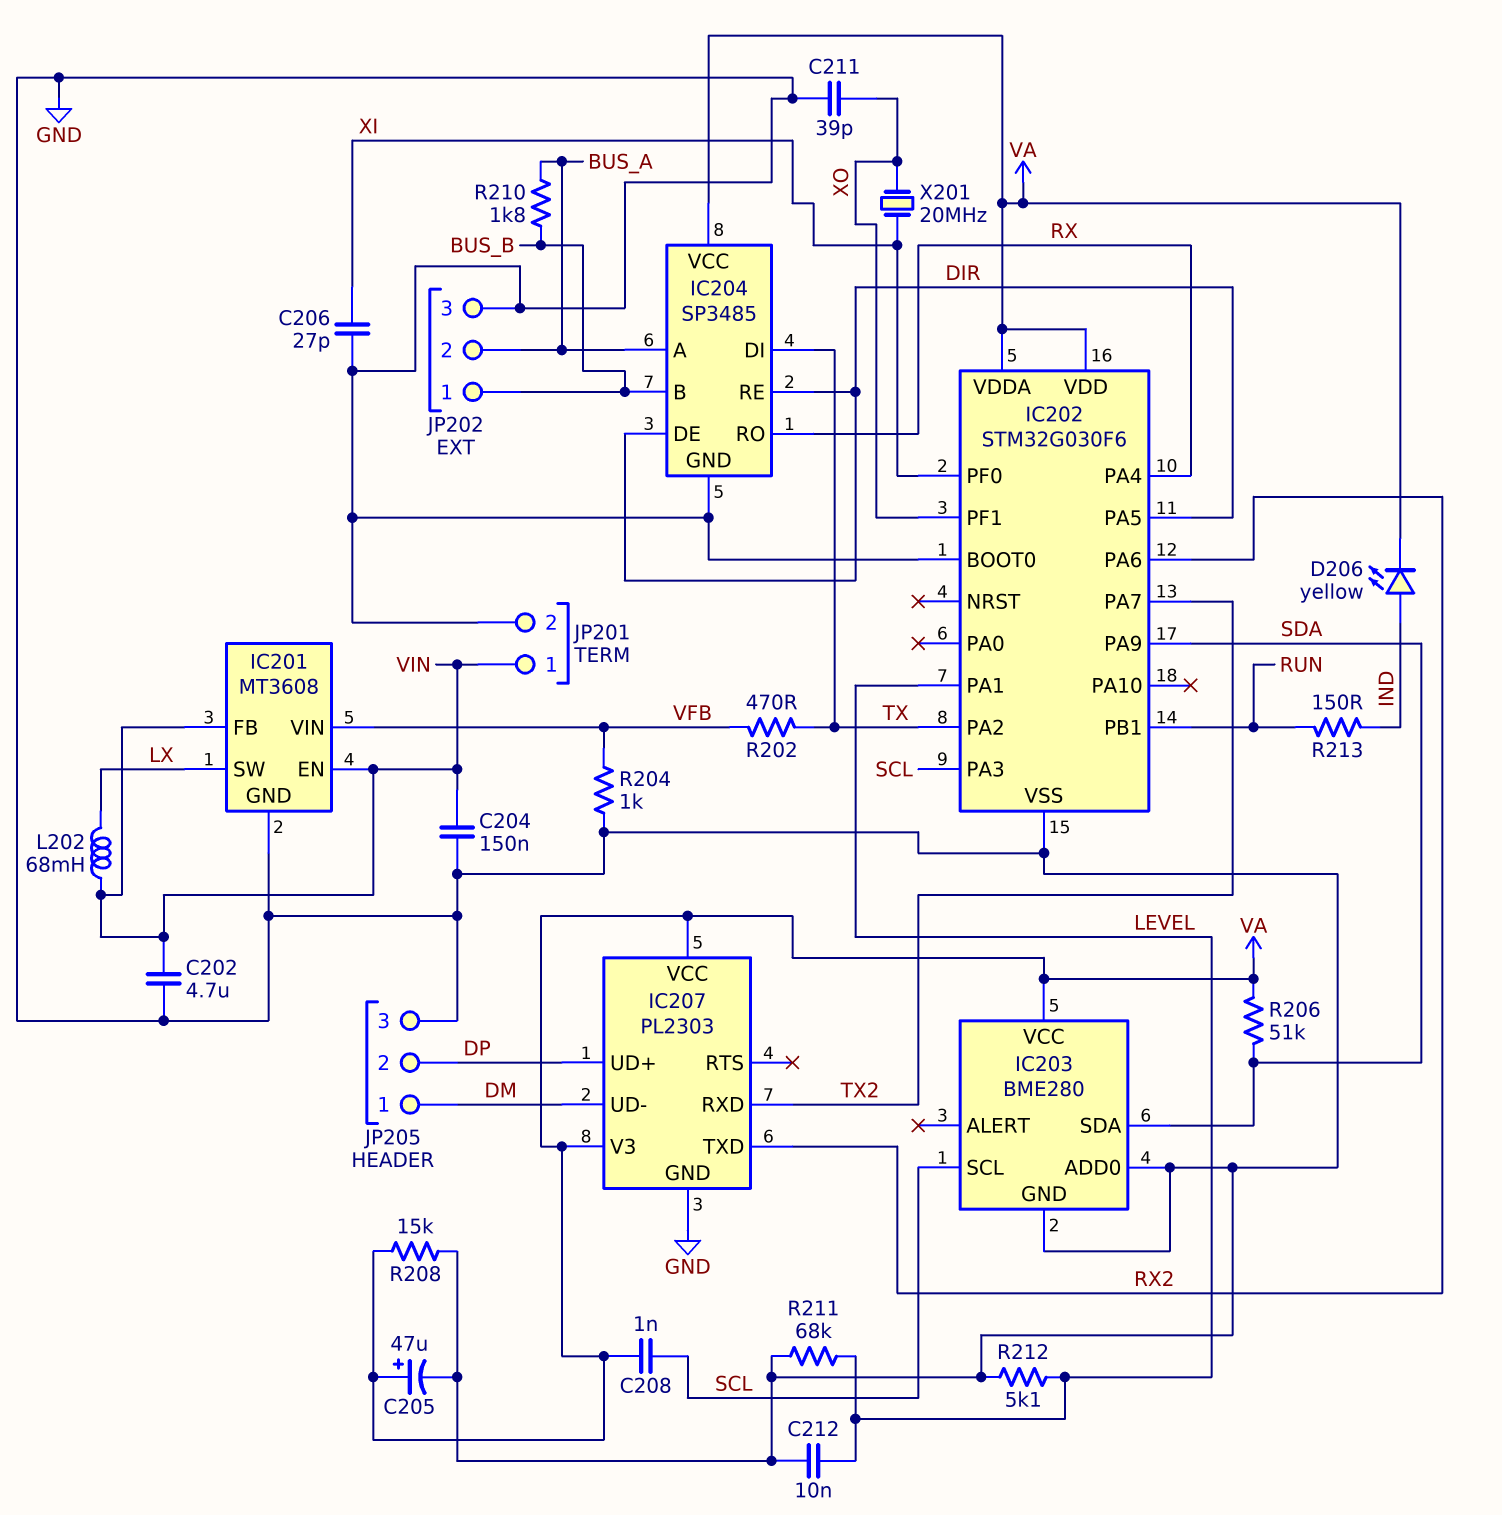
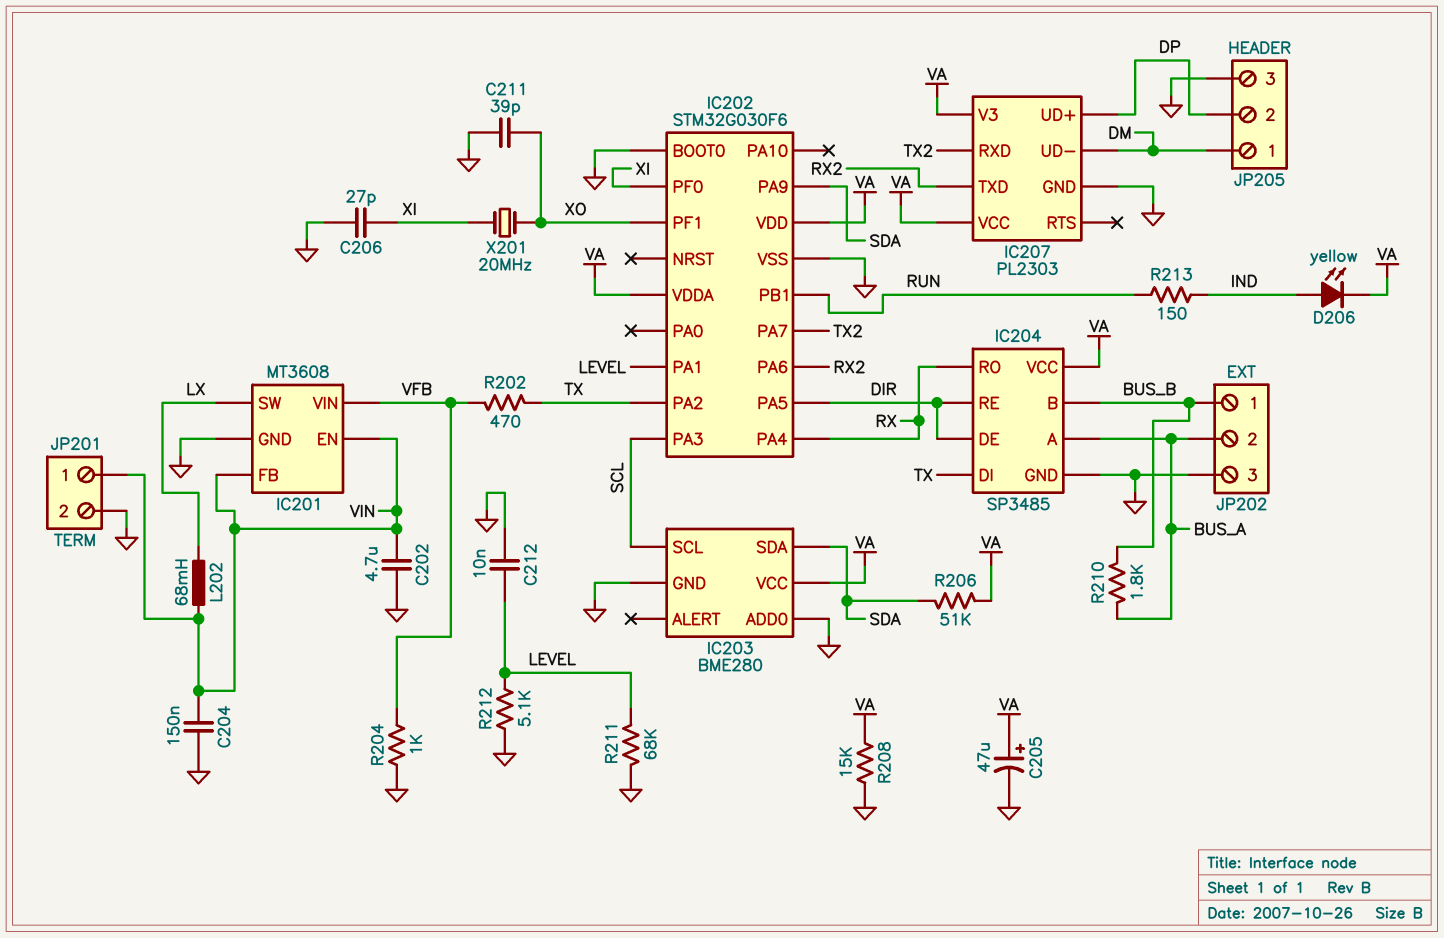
C208: 1nF (SCL, VA) -> none

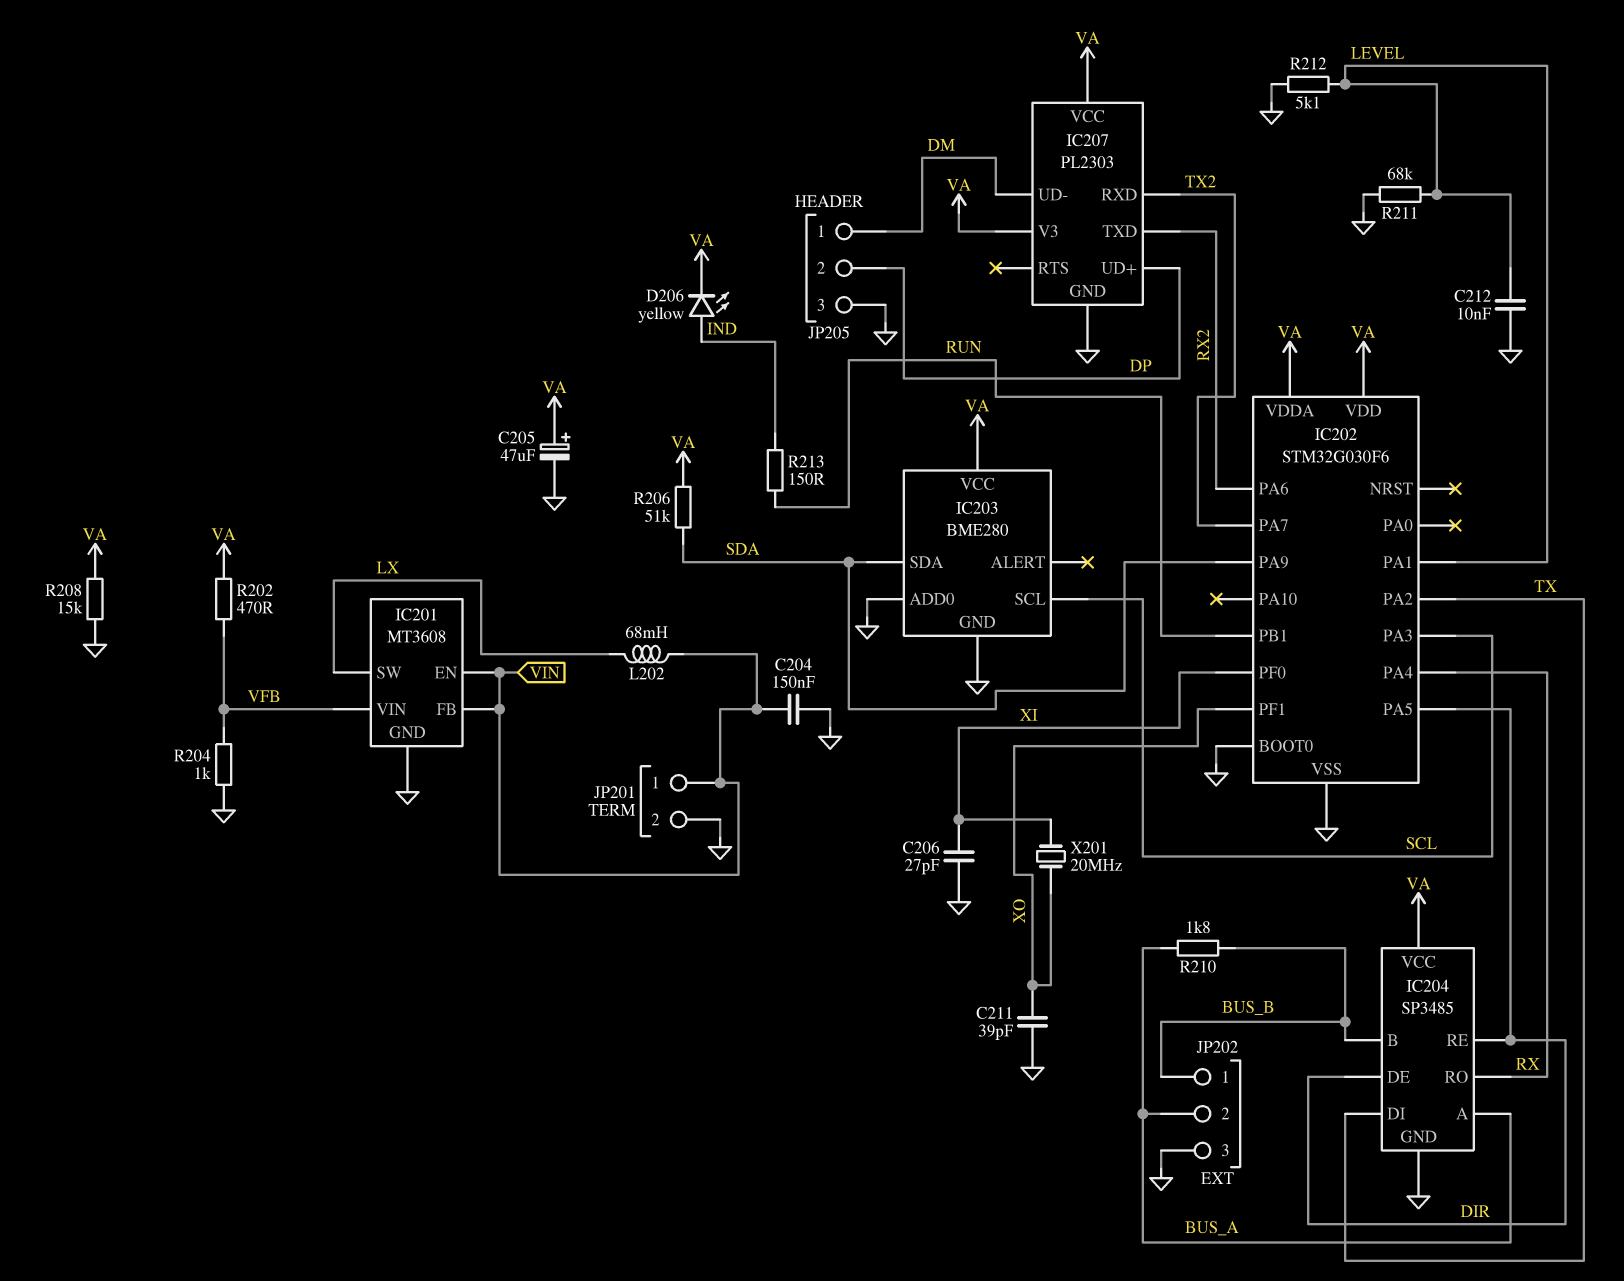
C202: 4.7uF (GND, VIN) -> none
R202: 470 (TX, VFB) -> 470 (VA, VFB)

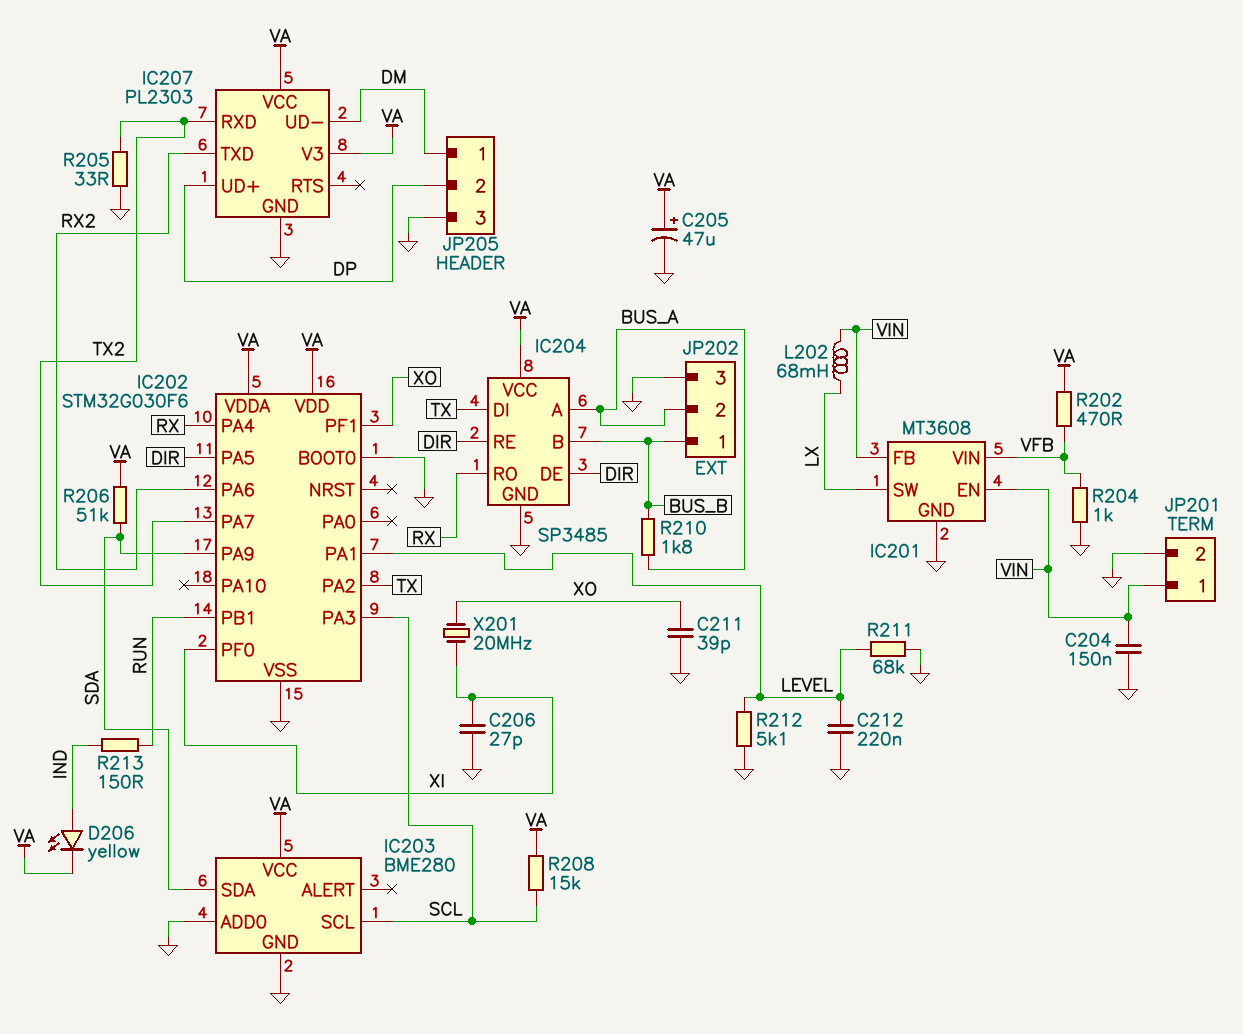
C212: 10nF (GND, LEVEL) -> 220nF (GND, LEVEL)
R205: none -> 33 (GND, TX2)
R208: 15k (GND, VA) -> 15k (SCL, VA)

